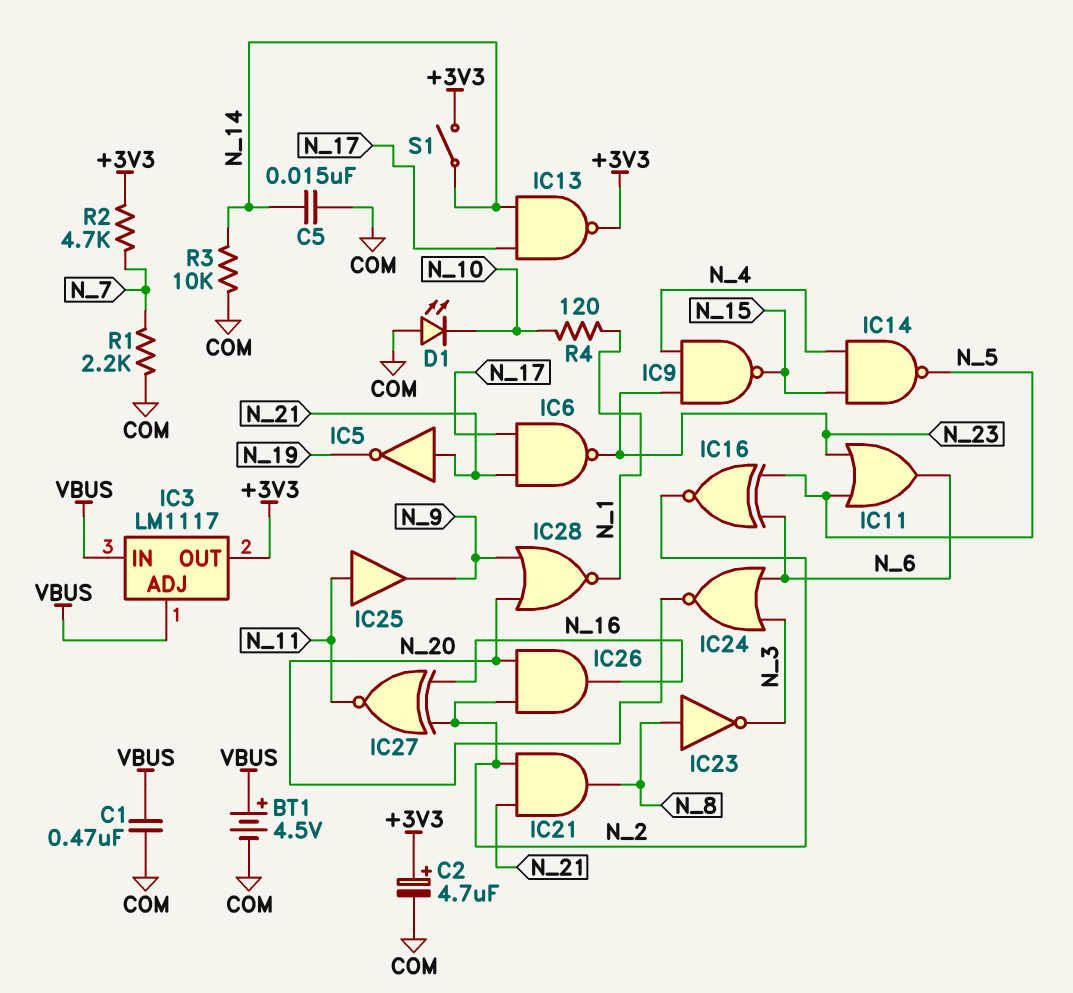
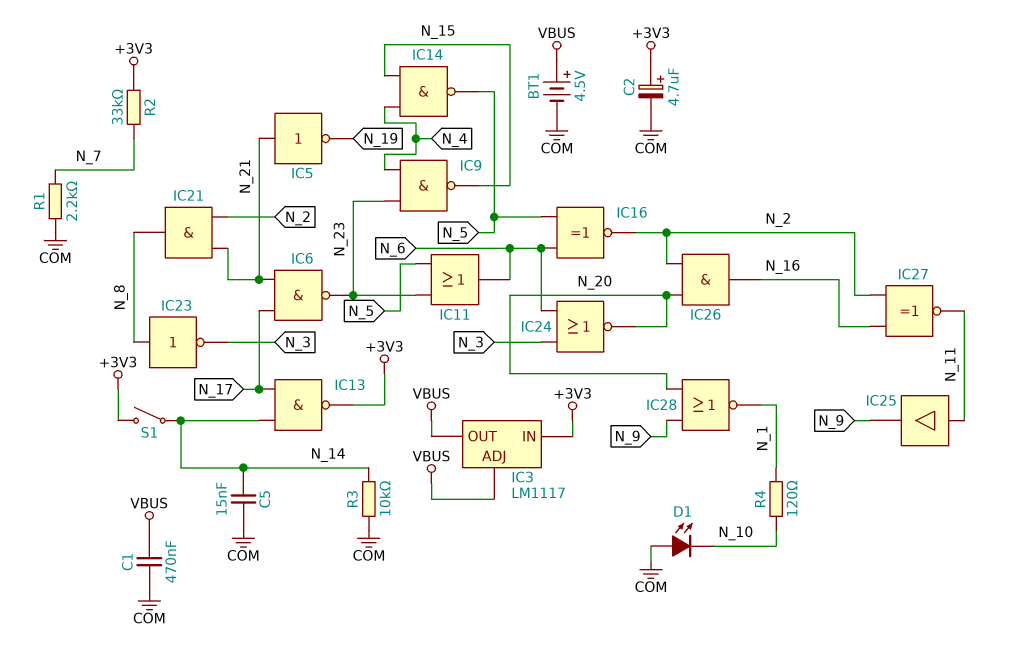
IC3 pin IN: VBUS -> +3V3
IC3 pin OUT: +3V3 -> VBUS
R2: 4.7k (+3V3, N_7) -> 33k (+3V3, N_7)

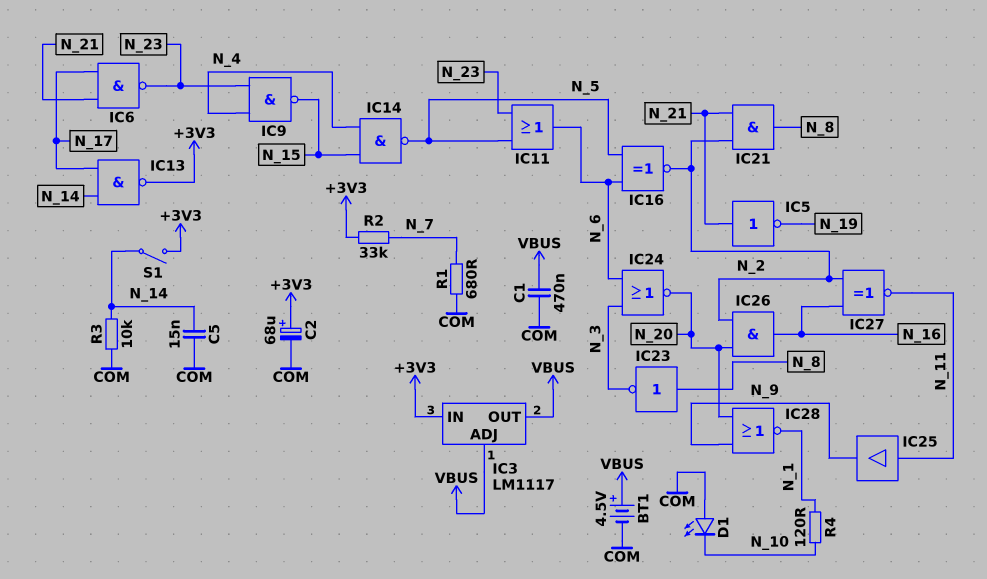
C2: 4.7uF (plus +3V3, minus COM) -> 68uF (plus +3V3, minus COM)
R1: 2.2k (COM, N_7) -> 680 (COM, N_7)

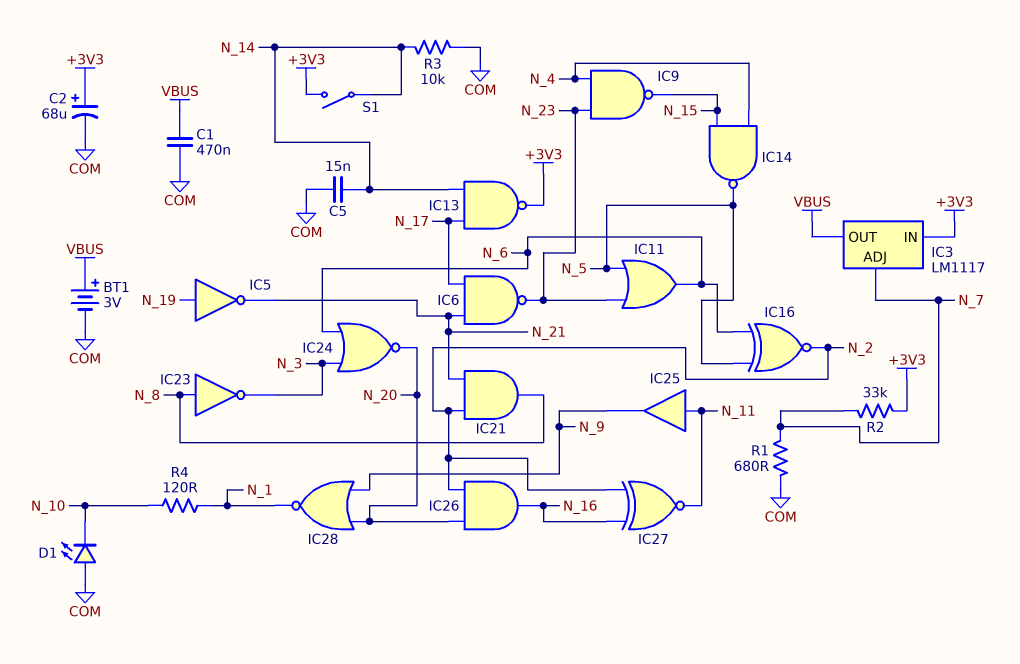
BT1: 4.5V (plus VBUS, minus COM) -> 3V (plus VBUS, minus COM)
IC3 pin ADJ: VBUS -> N_7
IC5: NOT (in N_21, out N_19) -> NOT (in N_19, out N_21)

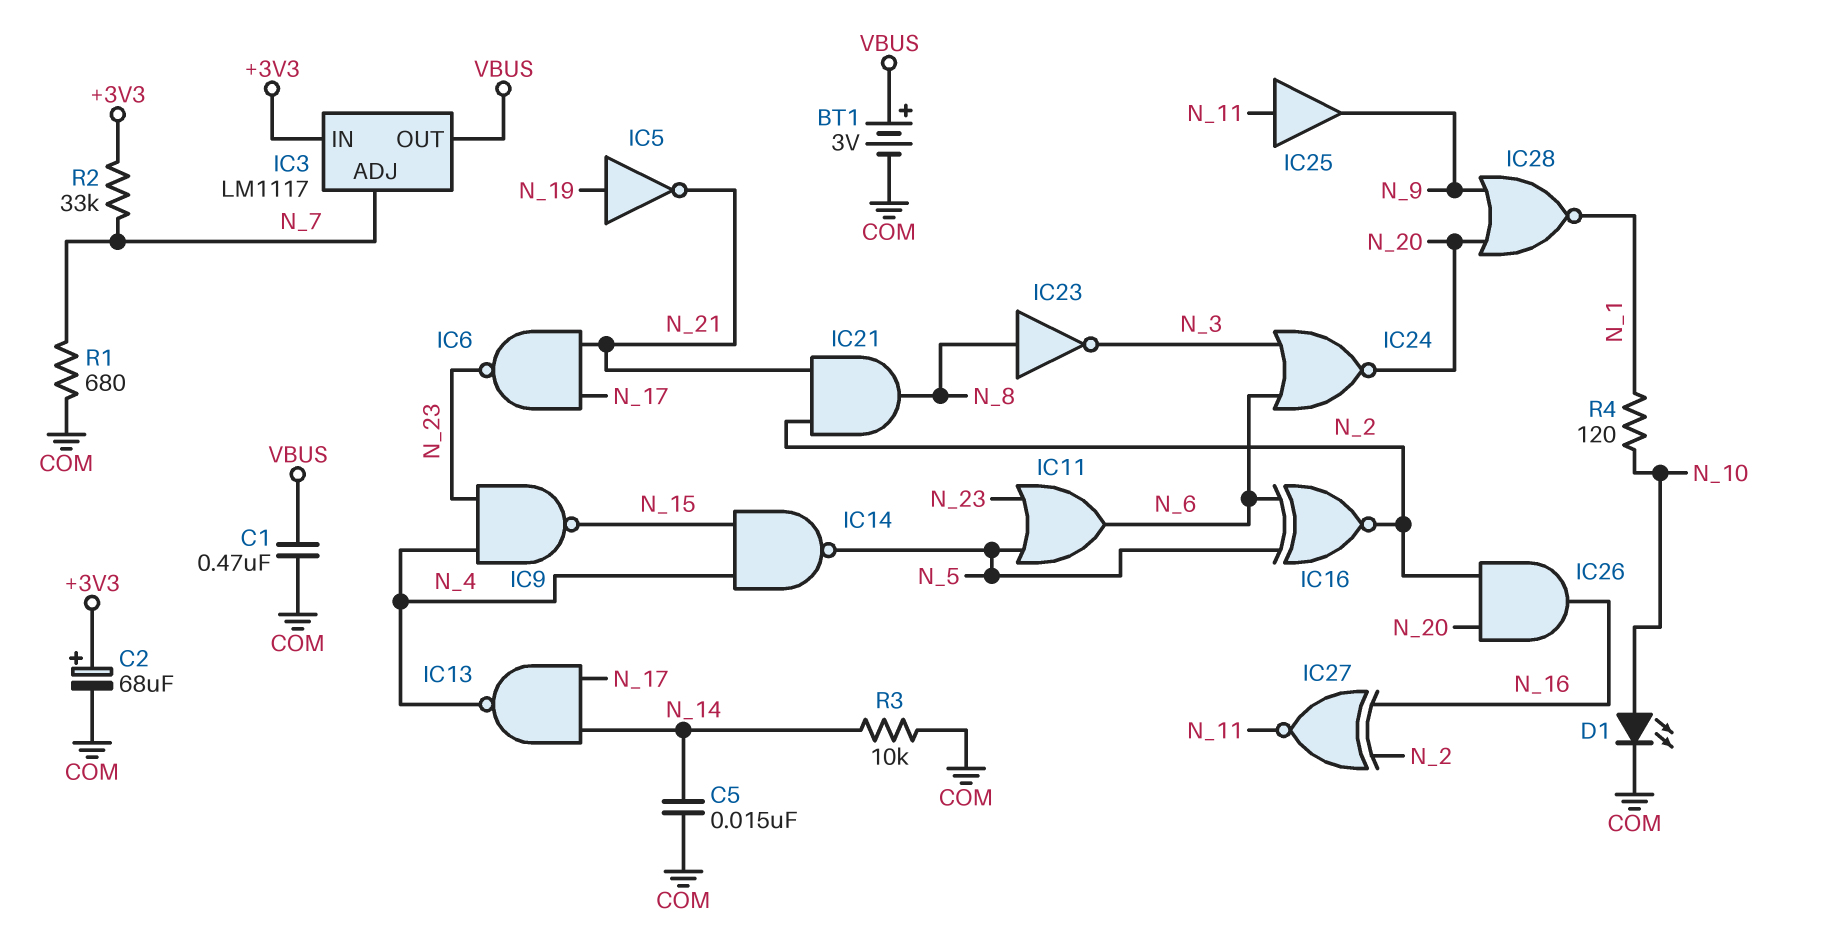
D1: LED (A COM, K N_10) -> LED (A N_10, K COM)
IC13: NAND (in N_14, in N_17, out +3V3) -> NAND (in N_14, in N_17, out N_4)
S1: switch (+3V3, N_14) -> none

